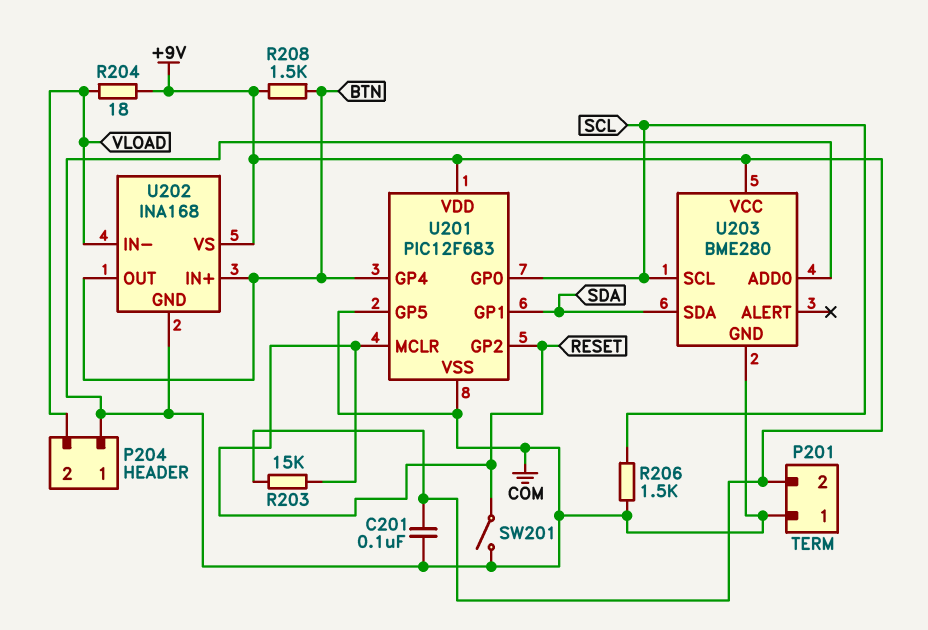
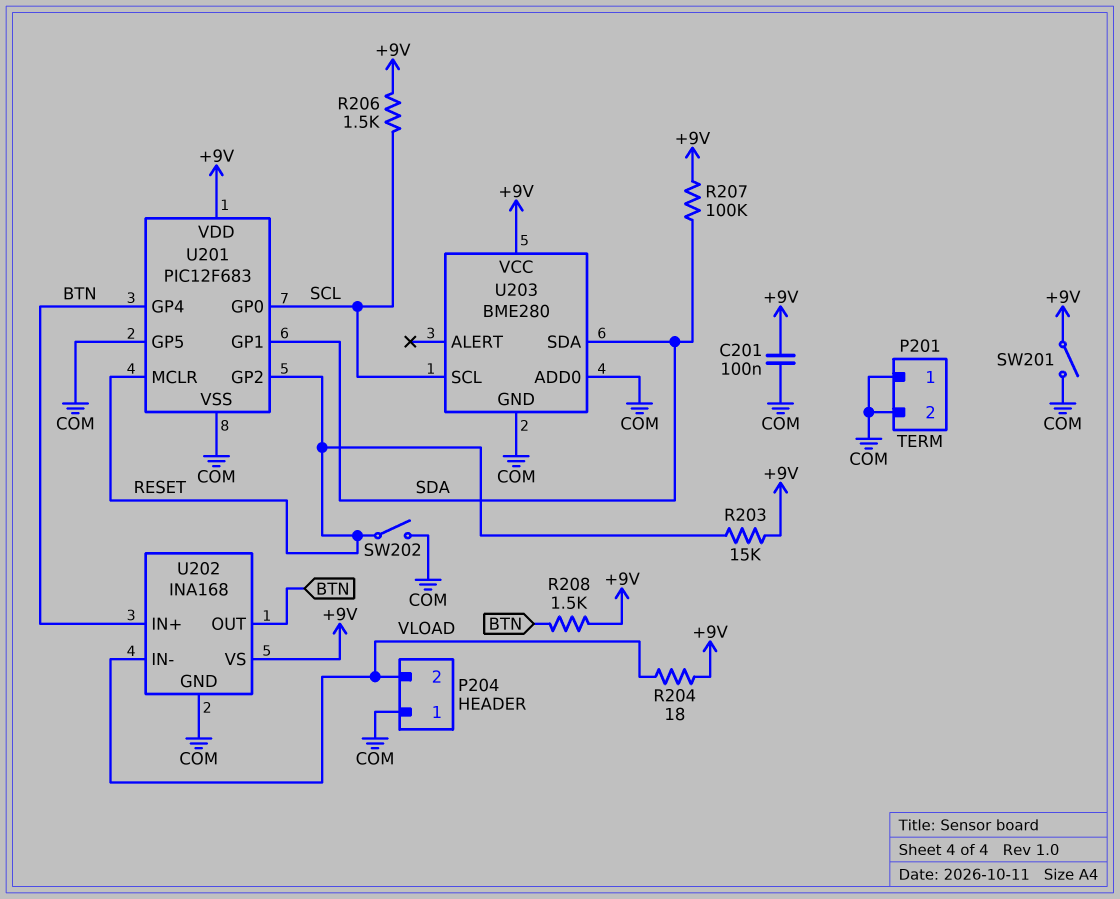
P201 pin 2: +9V -> COM
R206: 1.5k (COM, SCL) -> 1.5k (+9V, SCL)
R207: none -> 100k (+9V, SDA)
SW201: switch (COM, RESET) -> switch (+9V, COM)
SW202: none -> switch (COM, RESET)

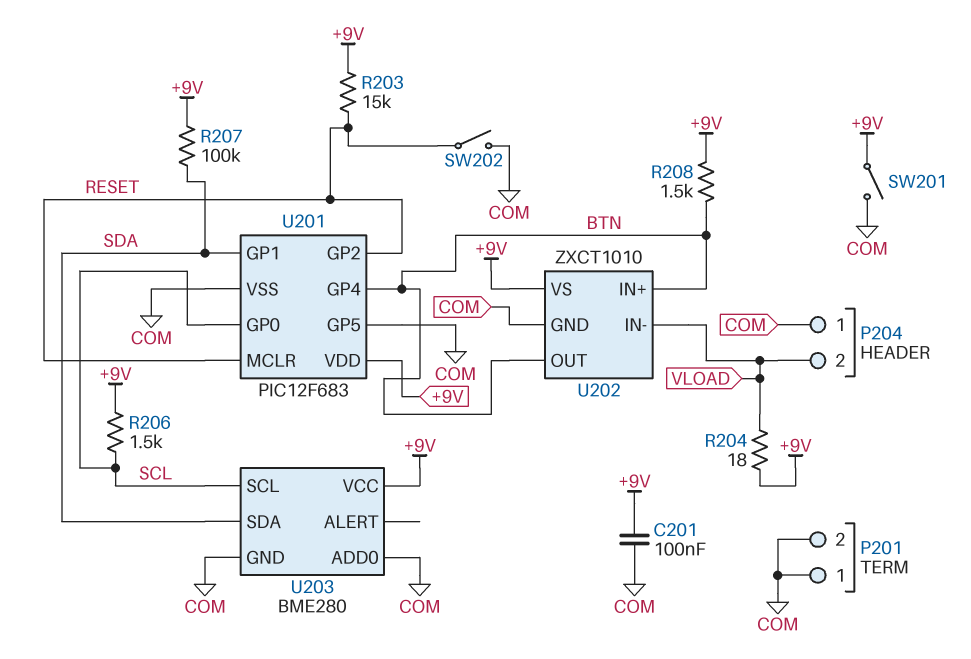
U202: INA168 -> ZXCT1010

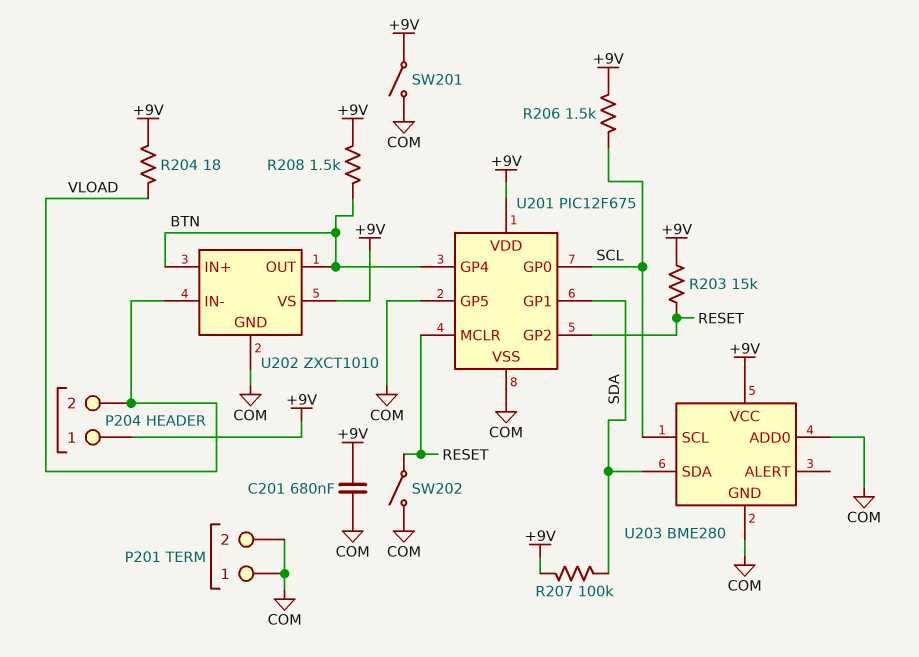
C201: 100nF (+9V, COM) -> 680nF (+9V, COM)
P204 pin 1: COM -> +9V
U201: PIC12F683 -> PIC12F675

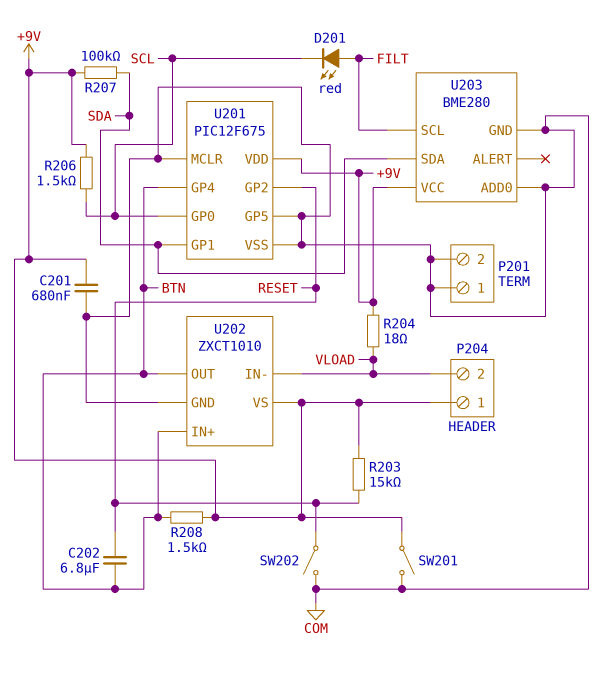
C202: none -> 6.8uF (BTN, RESET)
D201: none -> LED red (A FILT, K SCL)
U201 pin MCLR: RESET -> COM
U203 pin SCL: SCL -> FILT

